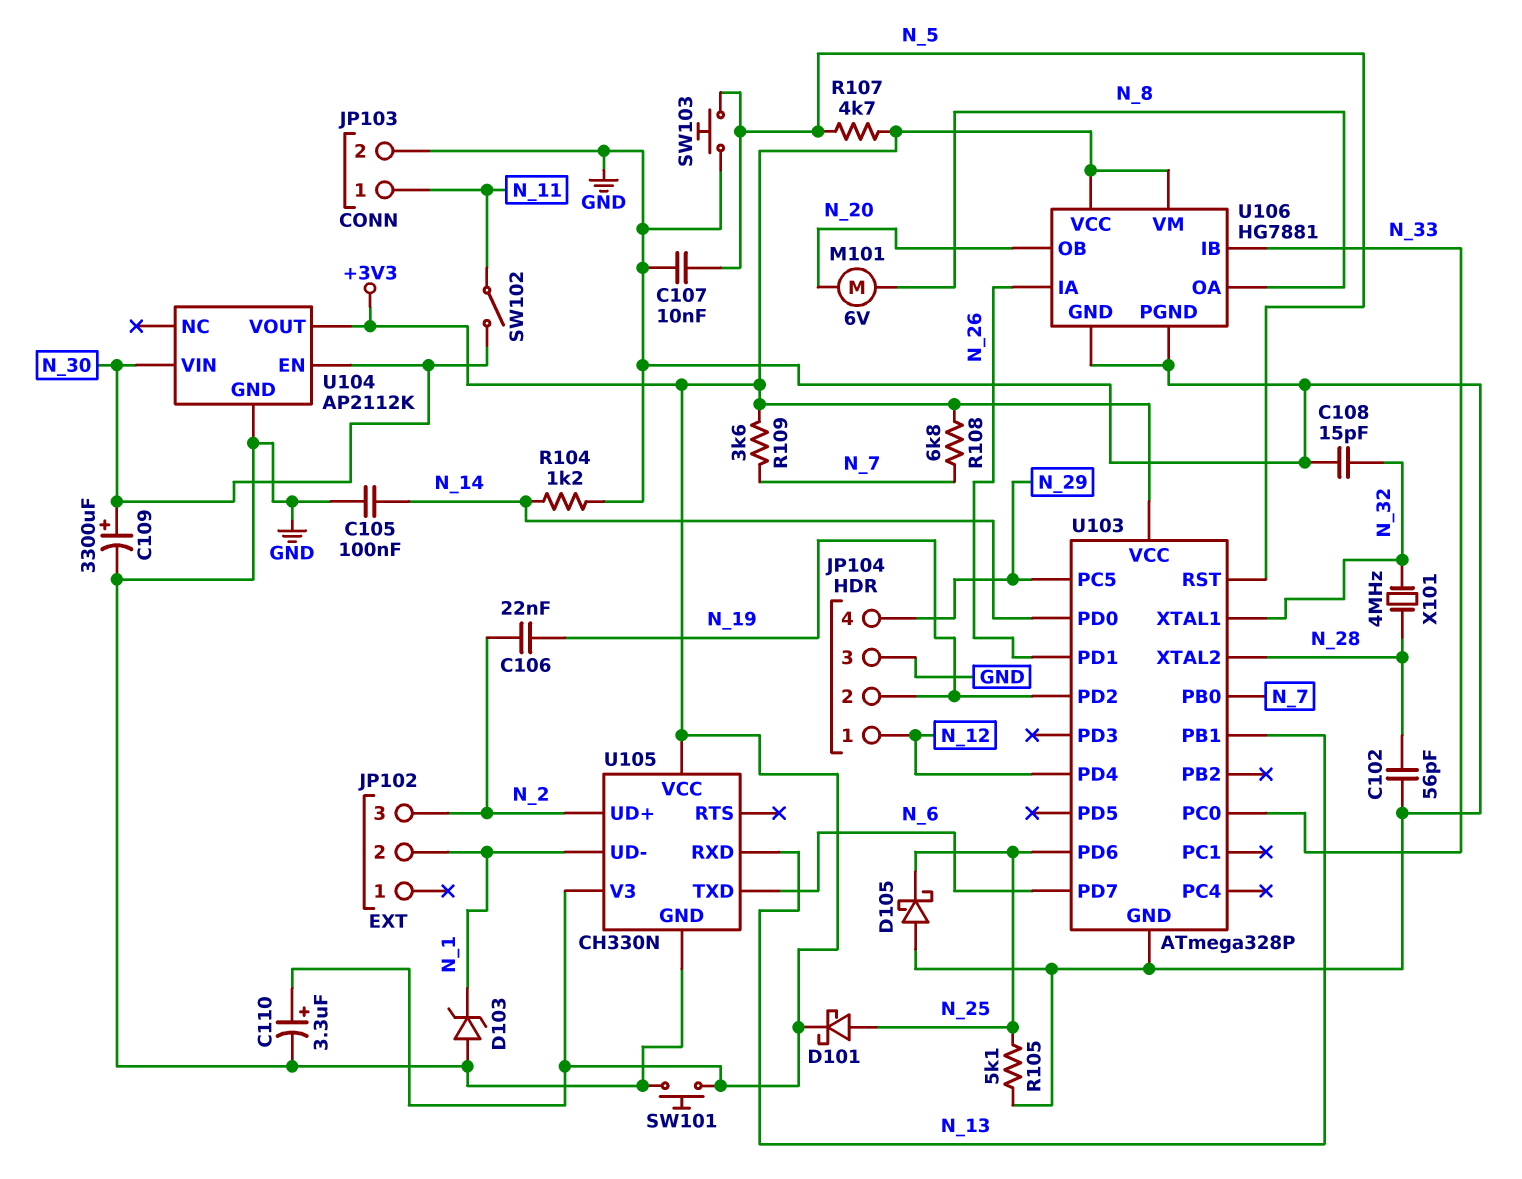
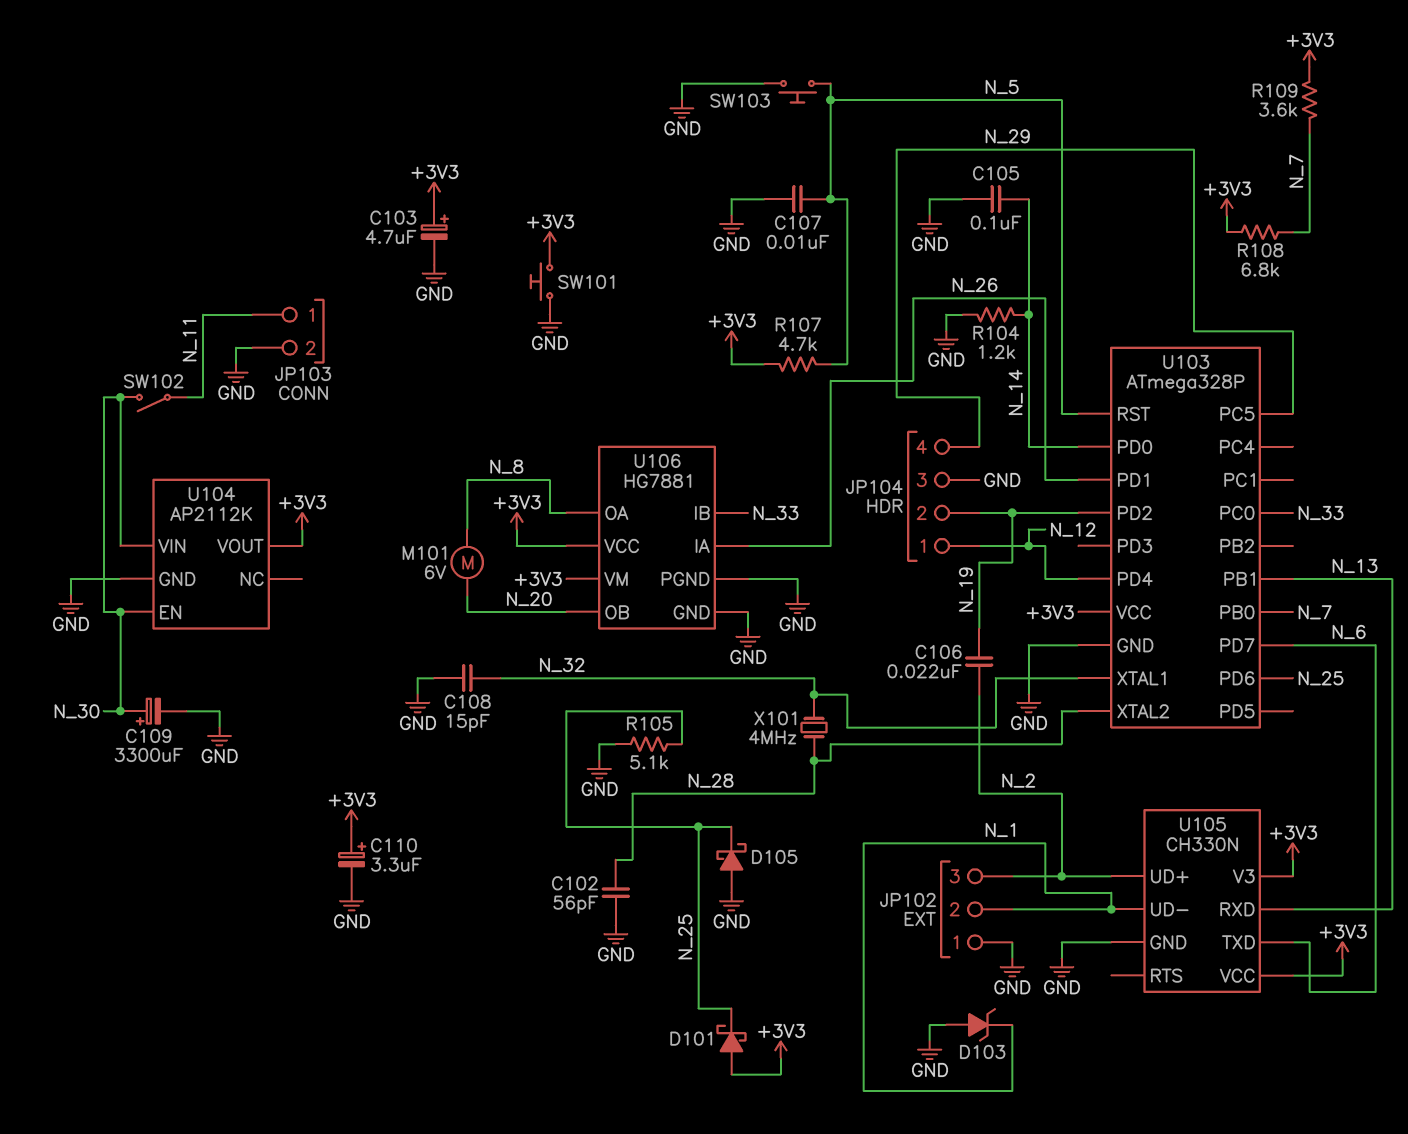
C103: none -> 4.7uF (plus +3V3, minus GND)
D101: schottky (A N_25, K +3V3) -> schottky (A +3V3, K N_25)
JP102 pin 1: none -> GND

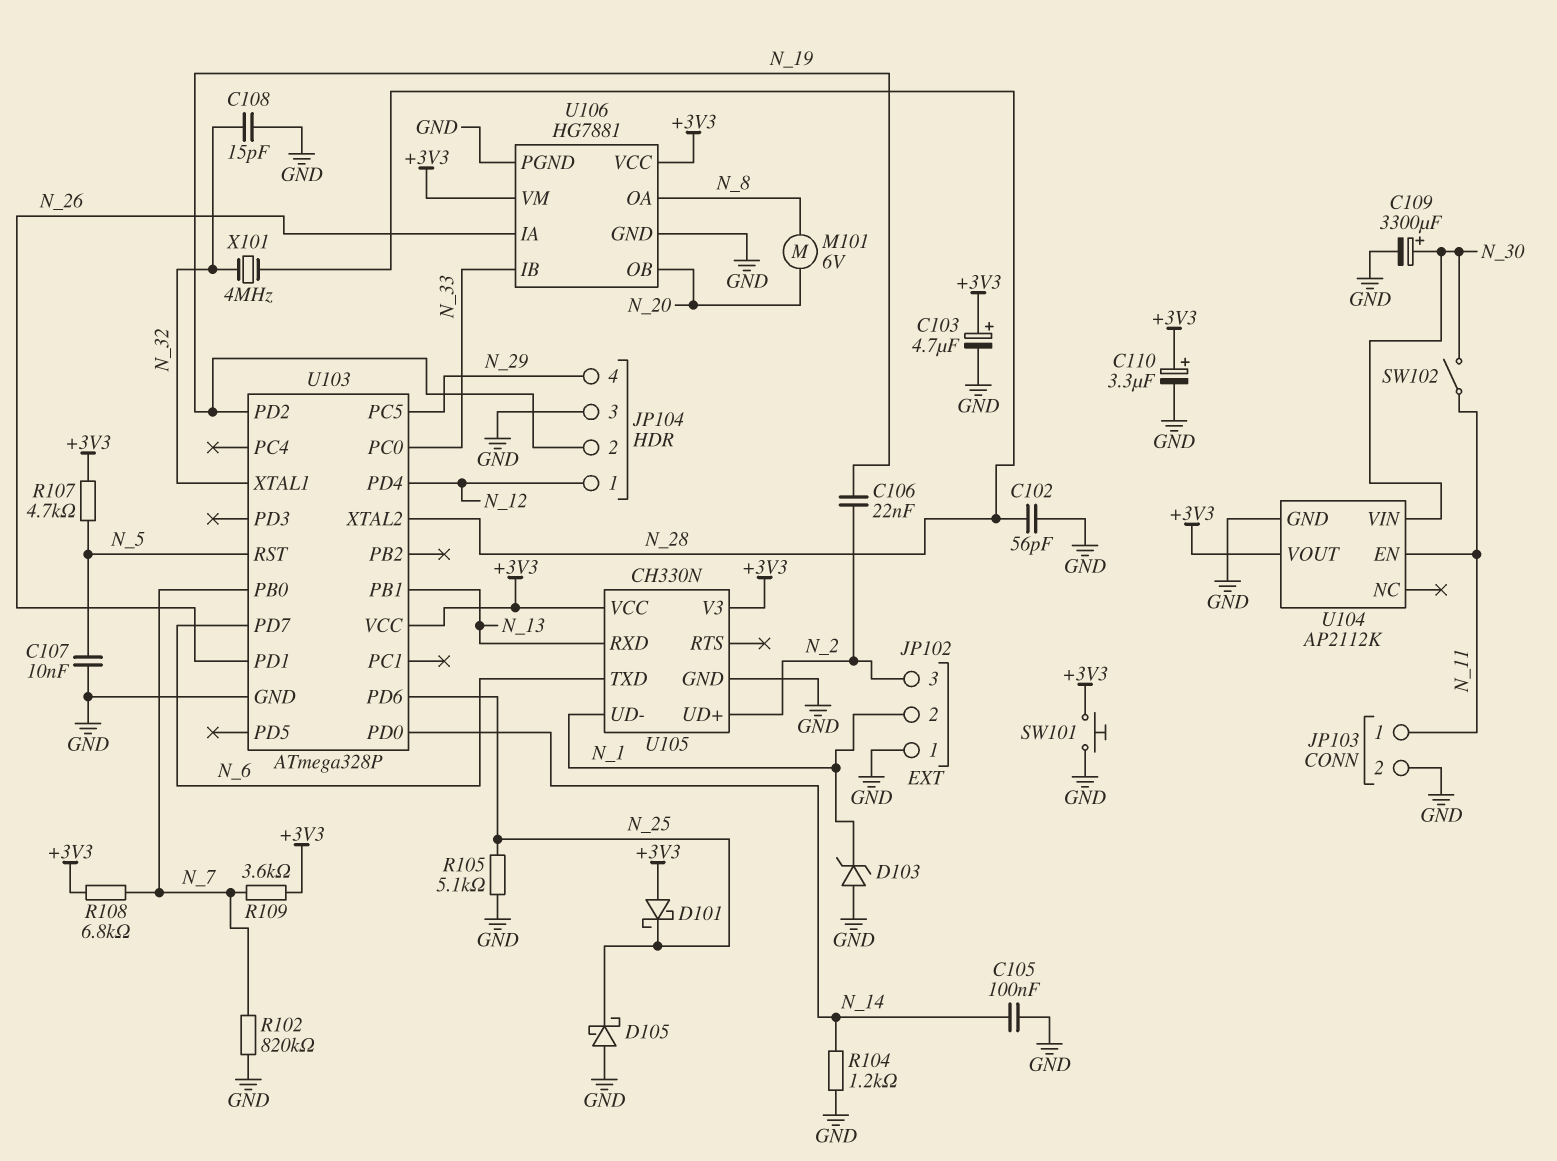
R102: none -> 820k (GND, N_7)
SW103: button (GND, N_5) -> none
U104 pin EN: N_30 -> N_11

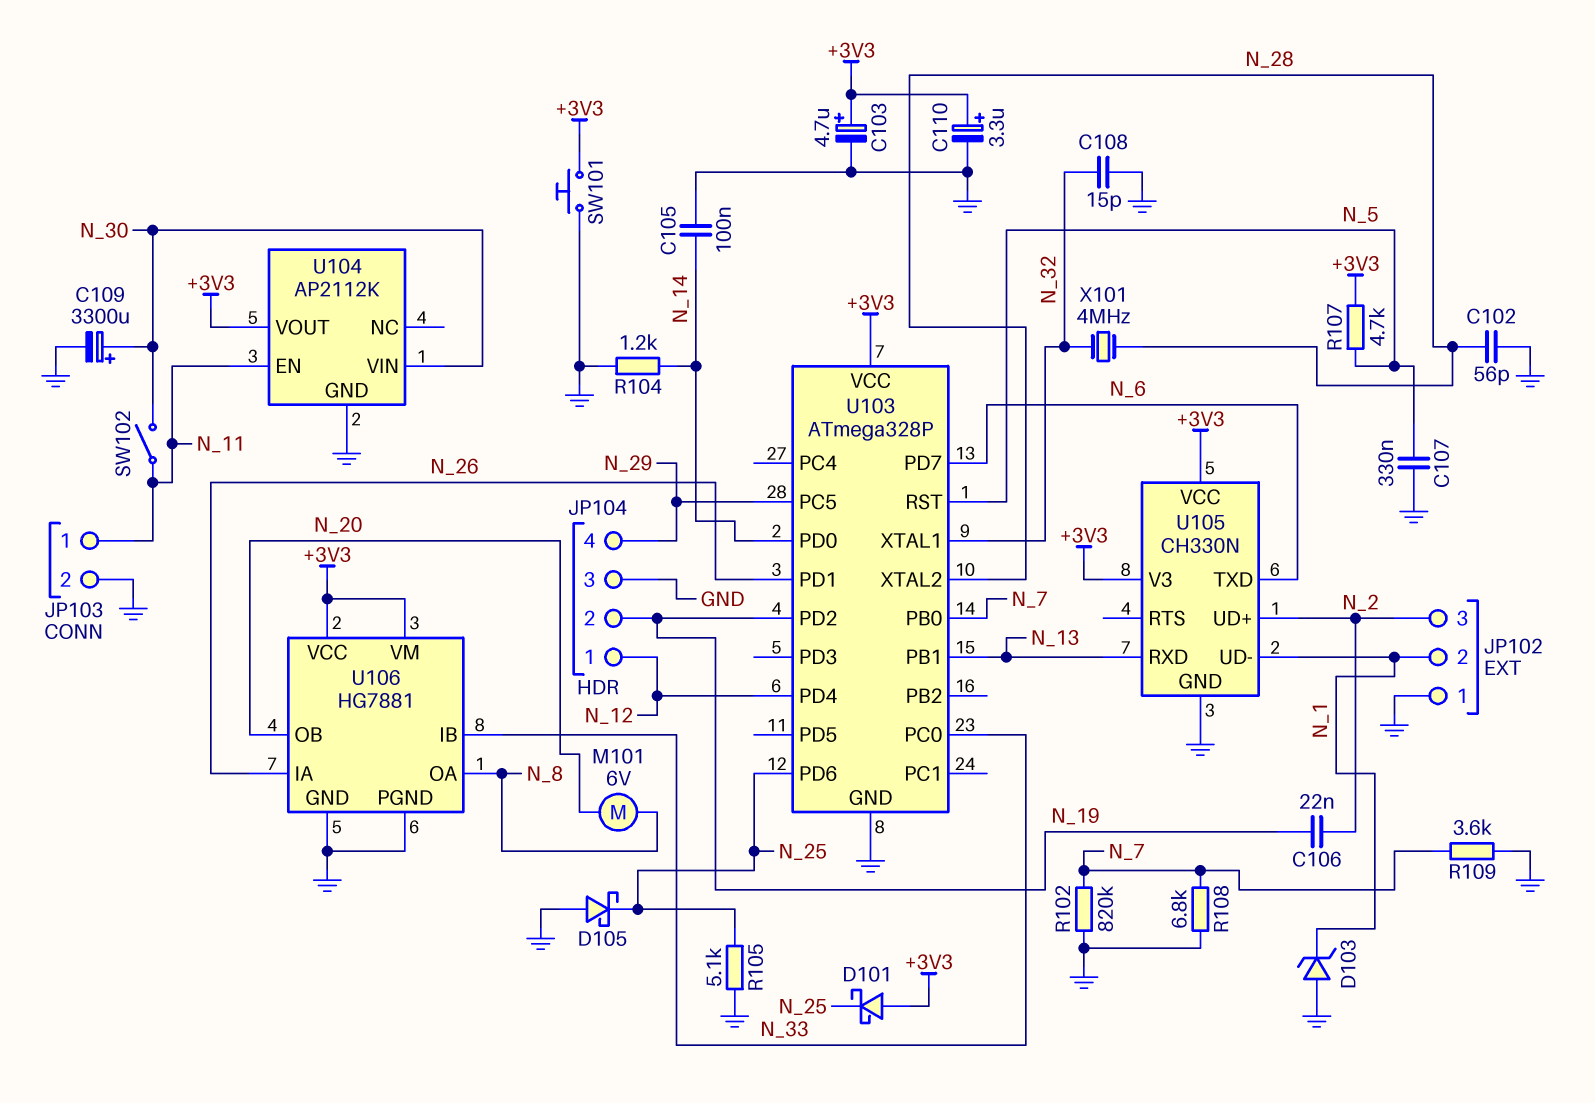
C107: 10nF (GND, N_5) -> 330nF (GND, N_5)
R108: 6.8k (+3V3, N_7) -> 6.8k (GND, N_7)
R109: 3.6k (+3V3, N_7) -> 3.6k (GND, N_7)

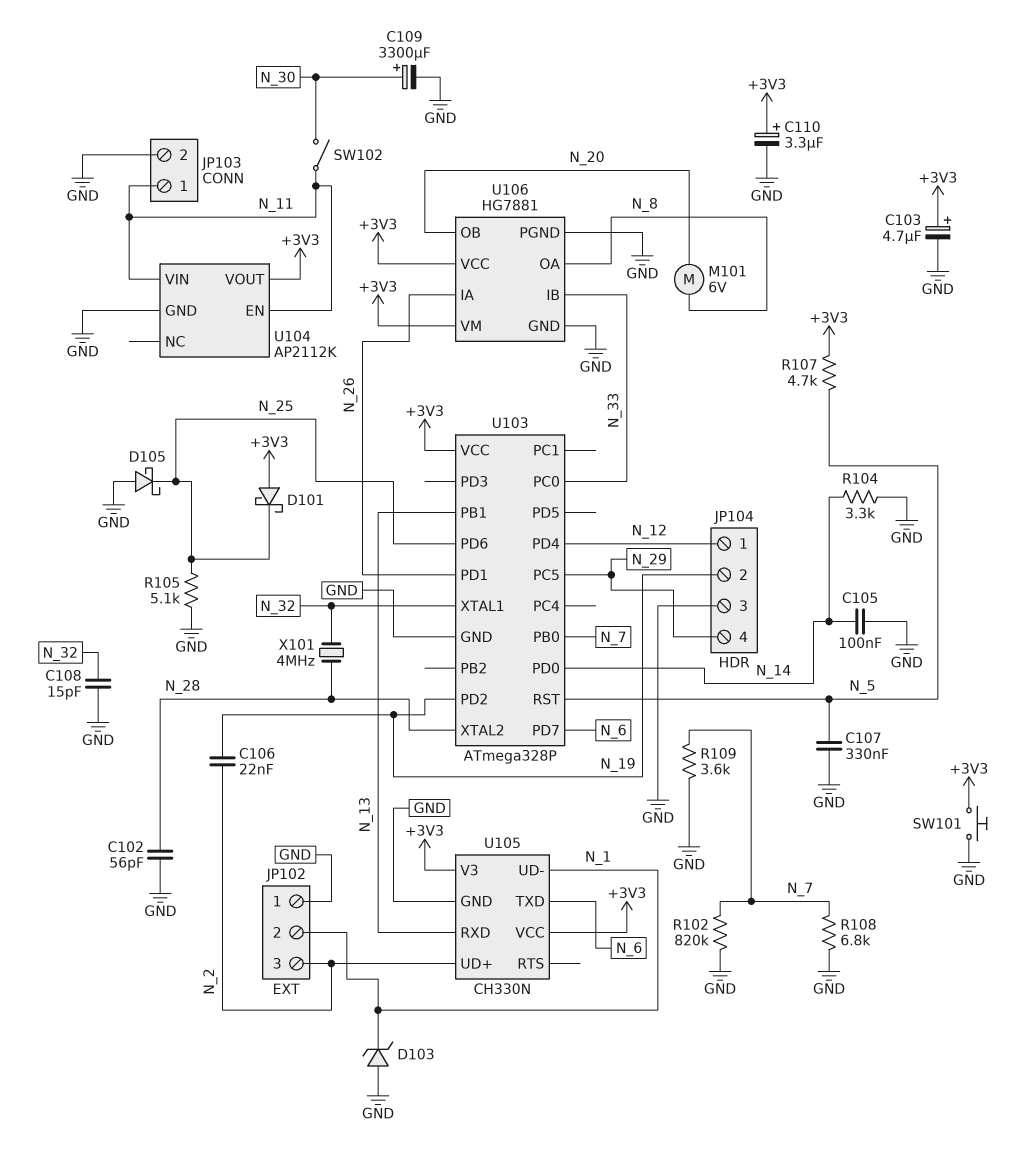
R104: 1.2k (GND, N_14) -> 3.3k (GND, N_14)
U104 pin VIN: N_30 -> N_11

